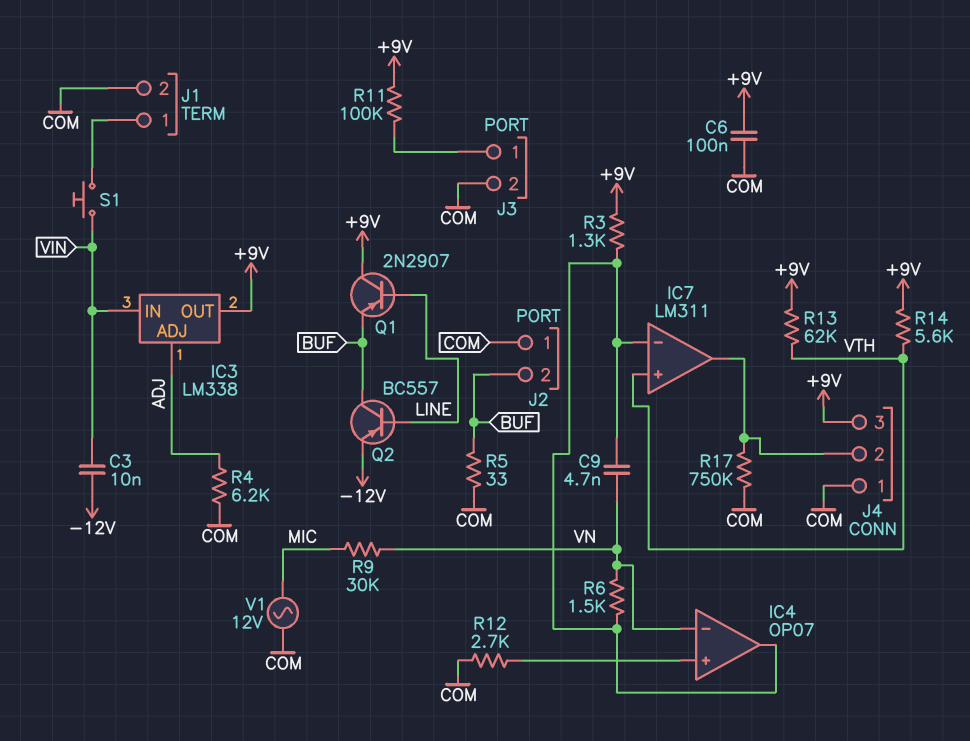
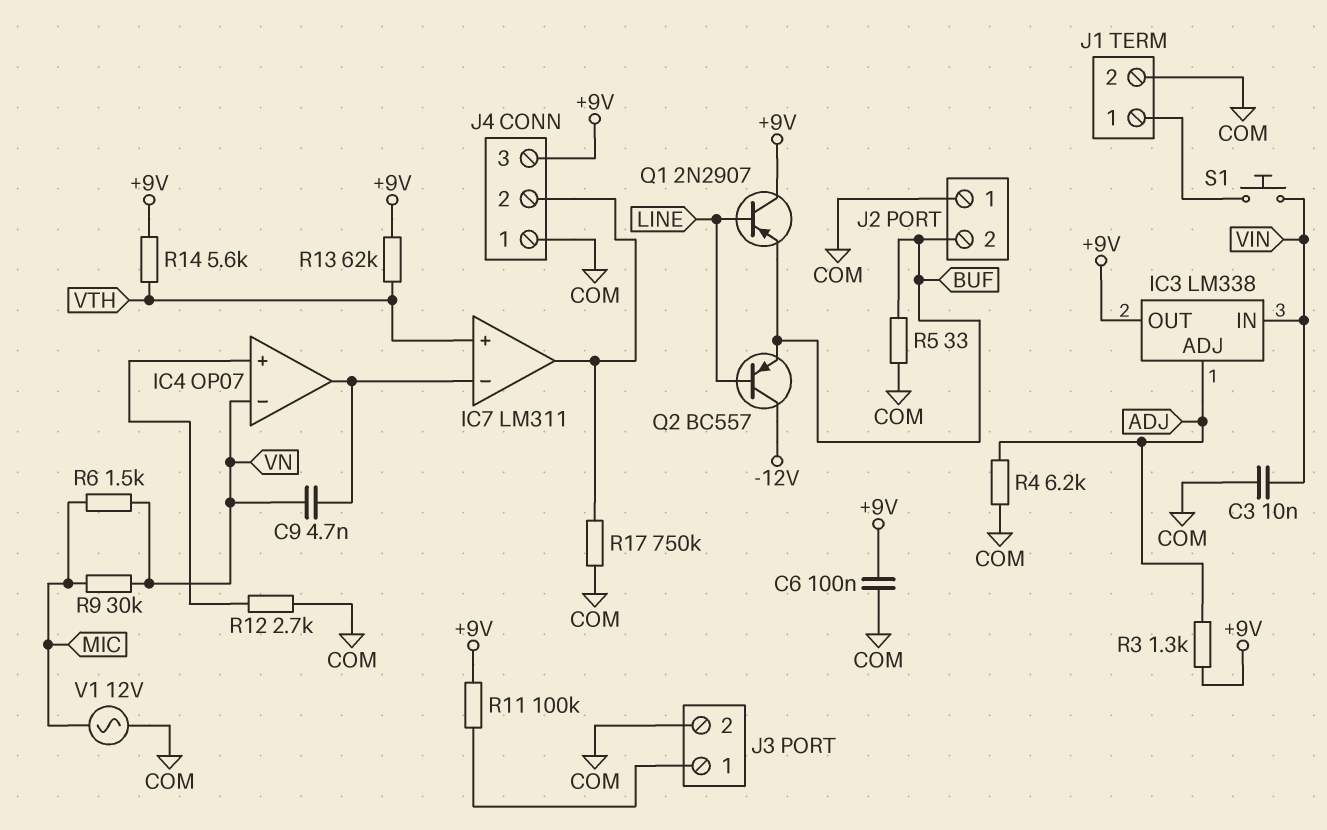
C3: 10nF (-12V, VIN) -> 10nF (COM, VIN)
Q2: PNP BC557 (B LINE, C BUF, E -12V) -> PNP BC557 (B LINE, C -12V, E BUF)
R3: 1.3k (+9V, IC4/out) -> 1.3k (+9V, ADJ)
R6: 1.5k (IC4/out, VN) -> 1.5k (MIC, VN)

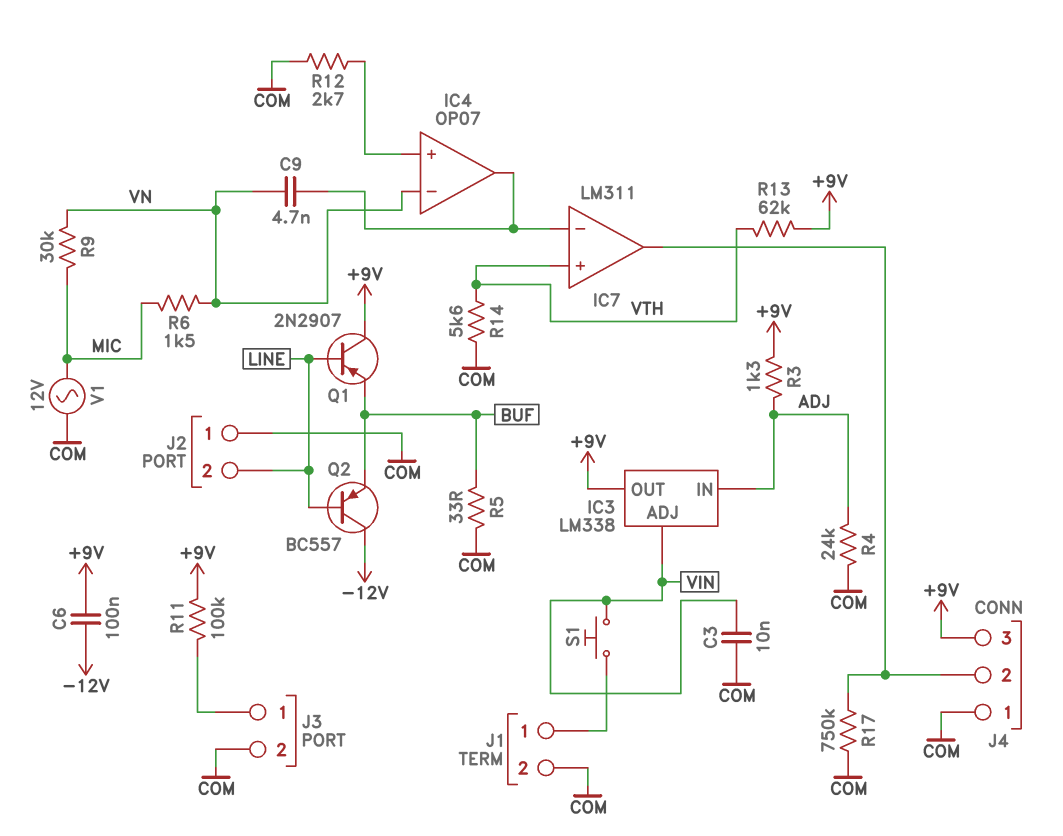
C6: 100nF (+9V, COM) -> 100nF (+9V, -12V)
IC3 pin ADJ: ADJ -> VIN
IC3 pin IN: VIN -> ADJ
J2 pin 2: BUF -> LINE
R4: 6.2k (ADJ, COM) -> 24k (ADJ, COM)
R14: 5.6k (+9V, VTH) -> 5.6k (COM, VTH)

